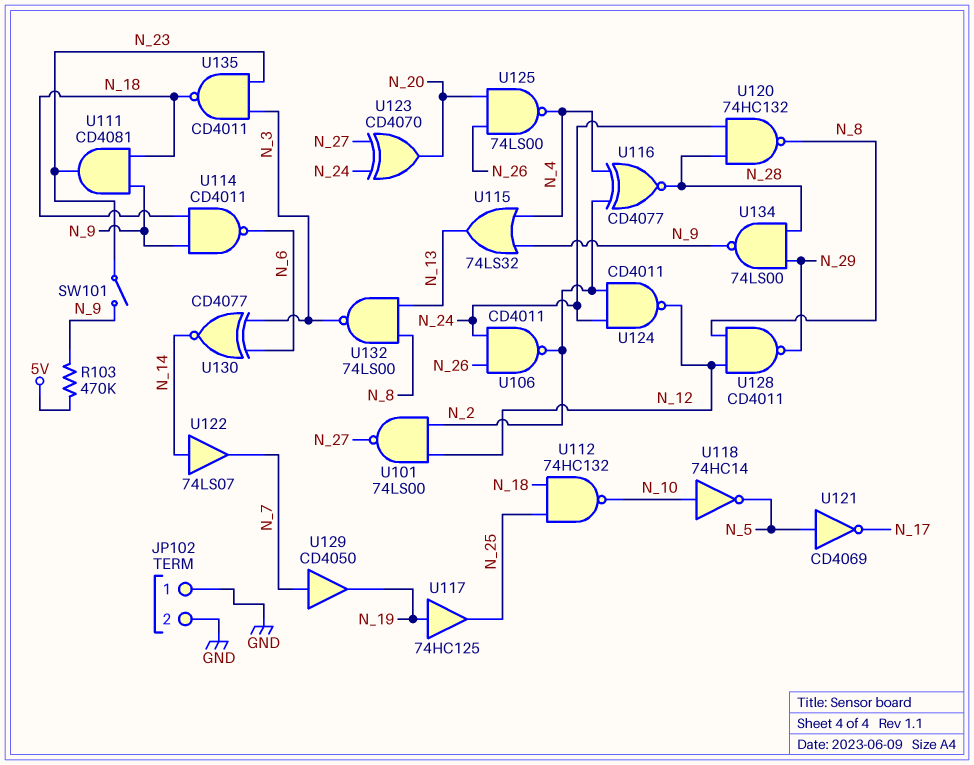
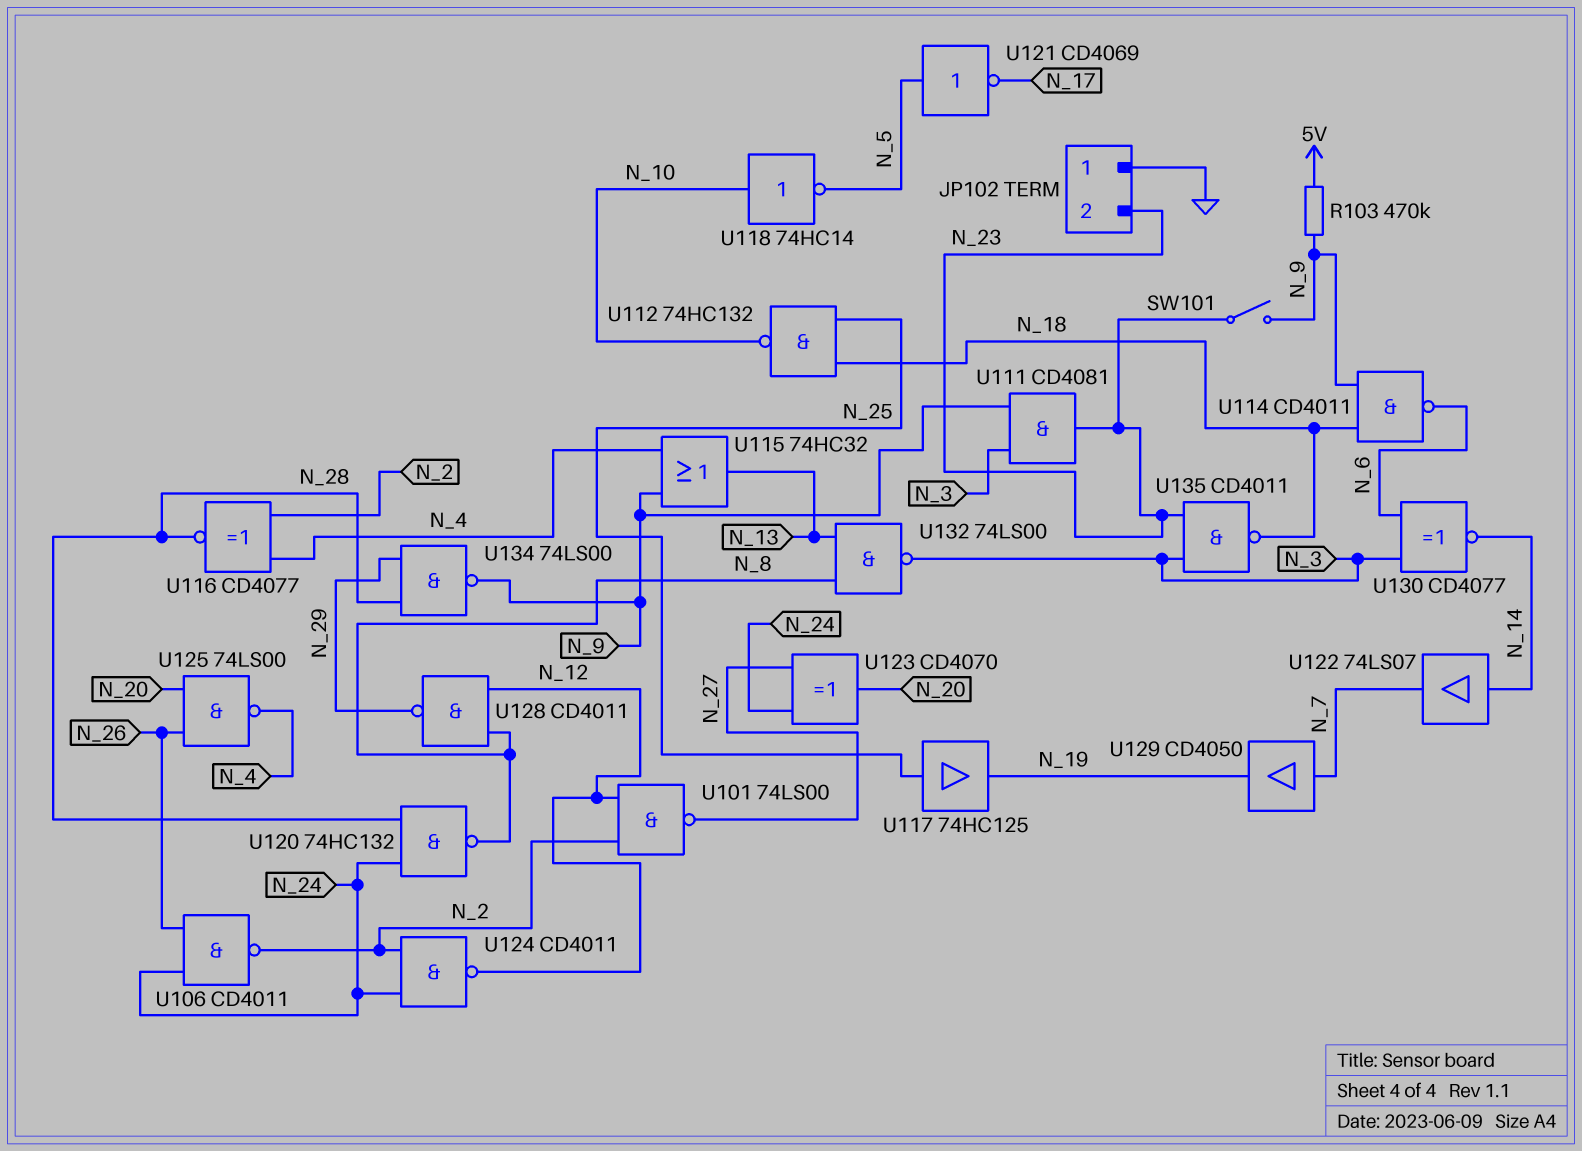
JP102 pin 2: GND -> N_23
U111: AND CD4081 (in N_9, in N_18, out N_23) -> AND CD4081 (in N_3, in N_9, out N_23)
U115: OR 74LS32 (in N_4, in N_9, out N_13) -> OR 74HC32 (in N_4, in N_9, out N_13)
U117: buffer 74HC125 (in N_19, out N_25) -> buffer 74HC125 (in N_25, out N_19)

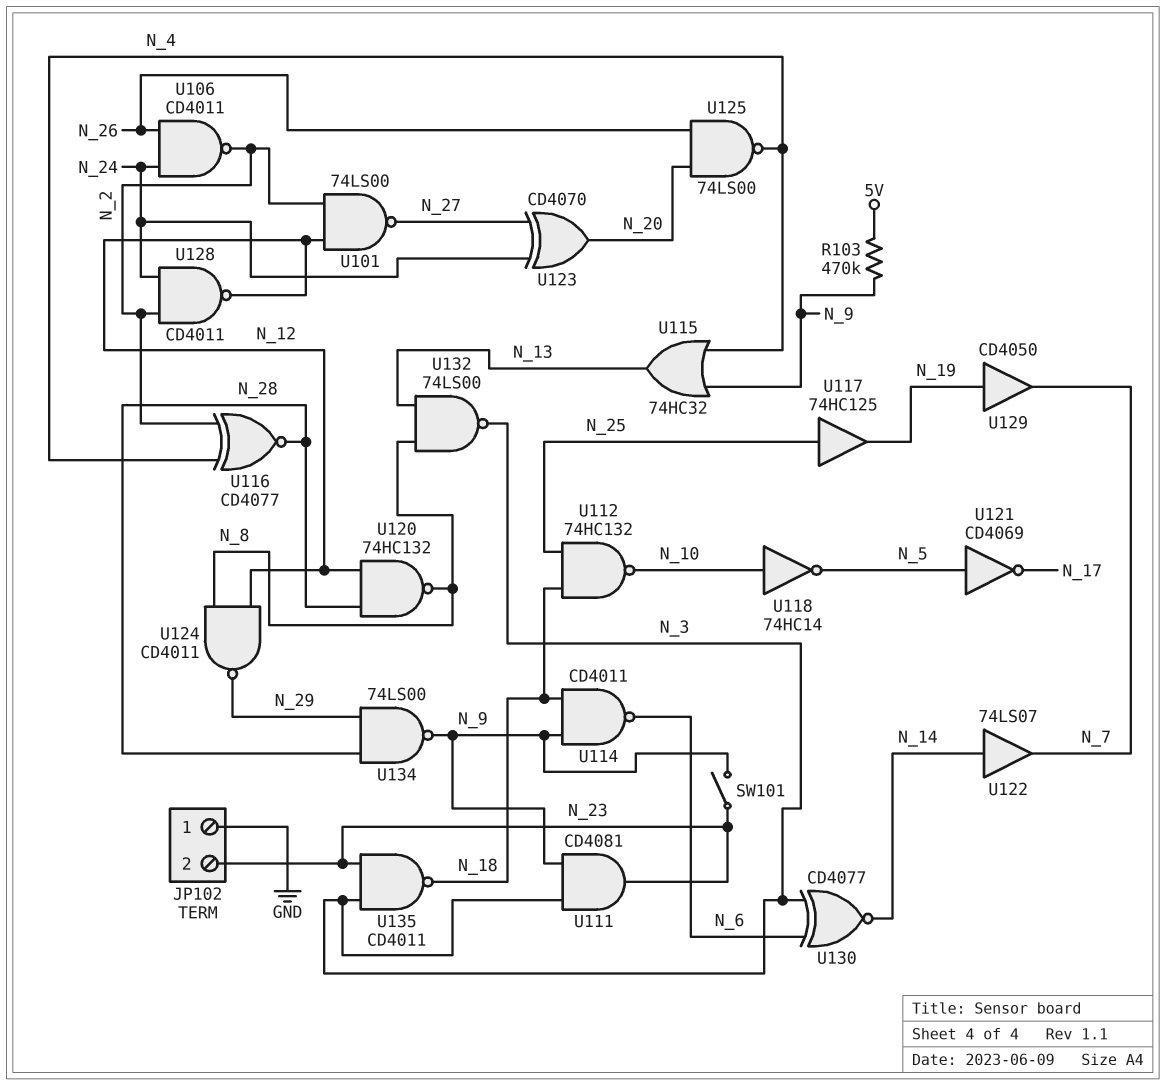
U120: NAND 74HC132 (in N_24, in N_28, out N_8) -> NAND 74HC132 (in N_12, in N_28, out N_8)
U124: NAND CD4011 (in N_2, in N_24, out N_12) -> NAND CD4011 (in N_8, in N_12, out N_29)
U128: NAND CD4011 (in N_8, in N_12, out N_29) -> NAND CD4011 (in N_2, in N_24, out N_12)
U129: buffer CD4050 (in N_7, out N_19) -> buffer CD4050 (in N_19, out N_7)

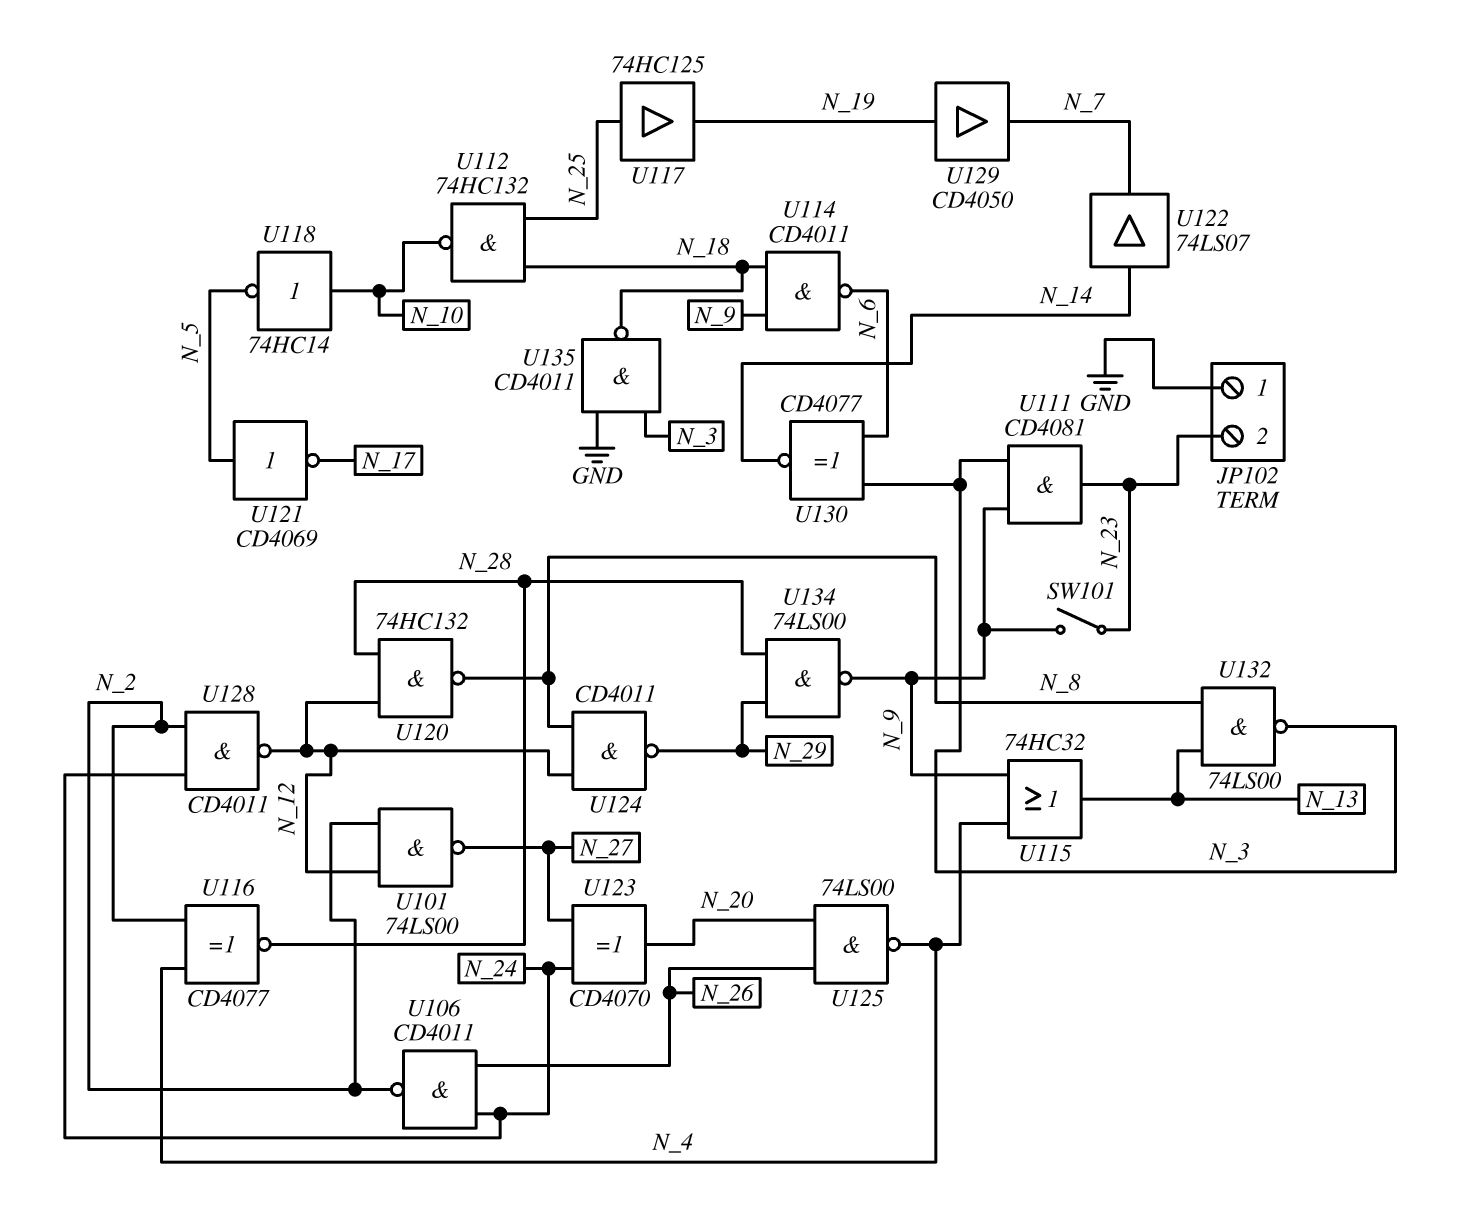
R103: 470k (5V, N_9) -> none
U135: NAND CD4011 (in N_3, in N_23, out N_18) -> NAND CD4011 (in GND, in N_3, out N_18)

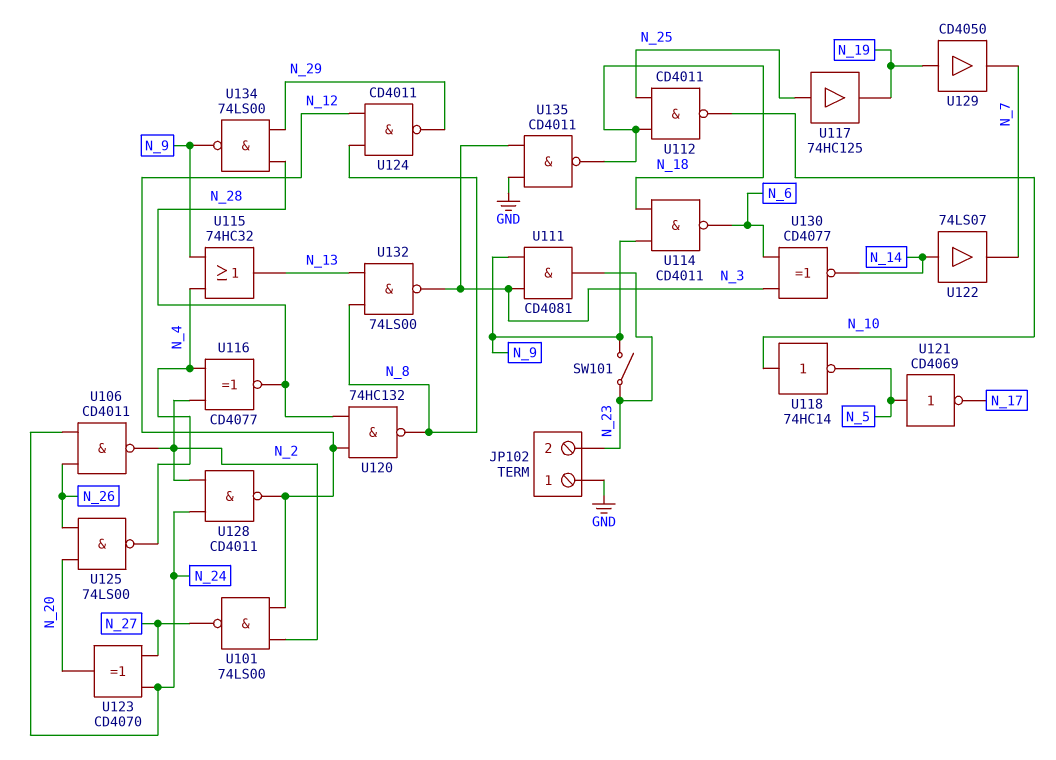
U112: NAND 74HC132 (in N_18, in N_25, out N_10) -> NAND CD4011 (in N_18, in N_25, out N_10)

